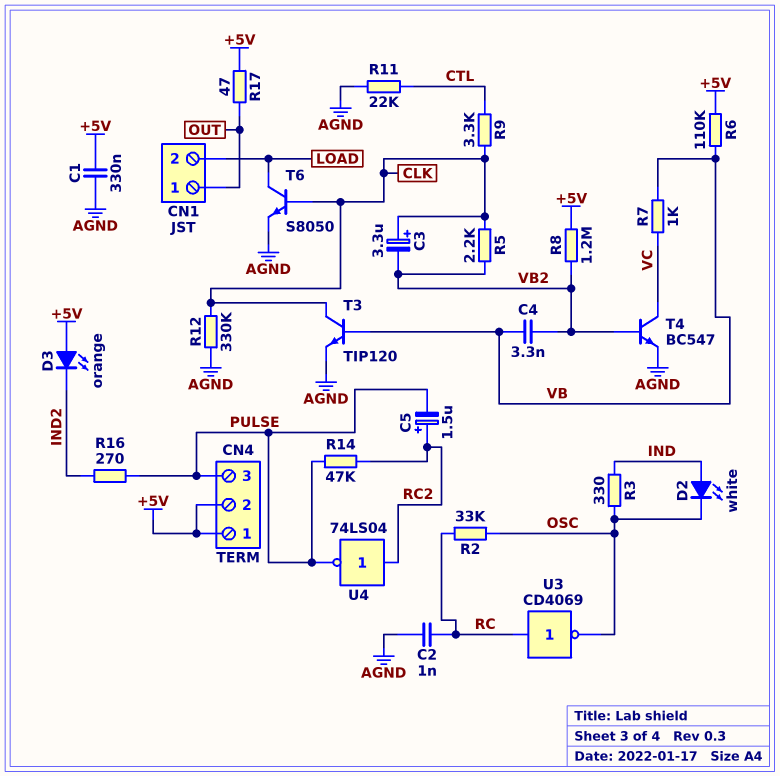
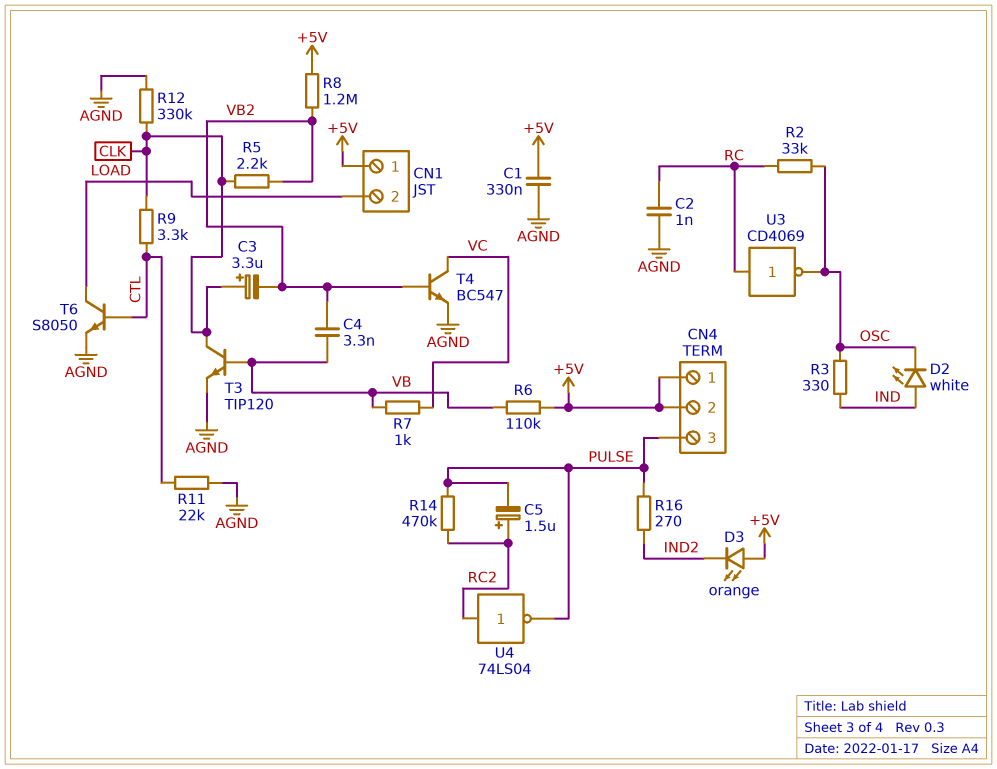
CN1 pin 1: OUT -> +5V
R14: 47k (PULSE, RC2) -> 470k (PULSE, RC2)
R17: 47 (+5V, OUT) -> none
T6: NPN S8050 (B CLK, C LOAD, E AGND) -> NPN S8050 (B CTL, C LOAD, E AGND)

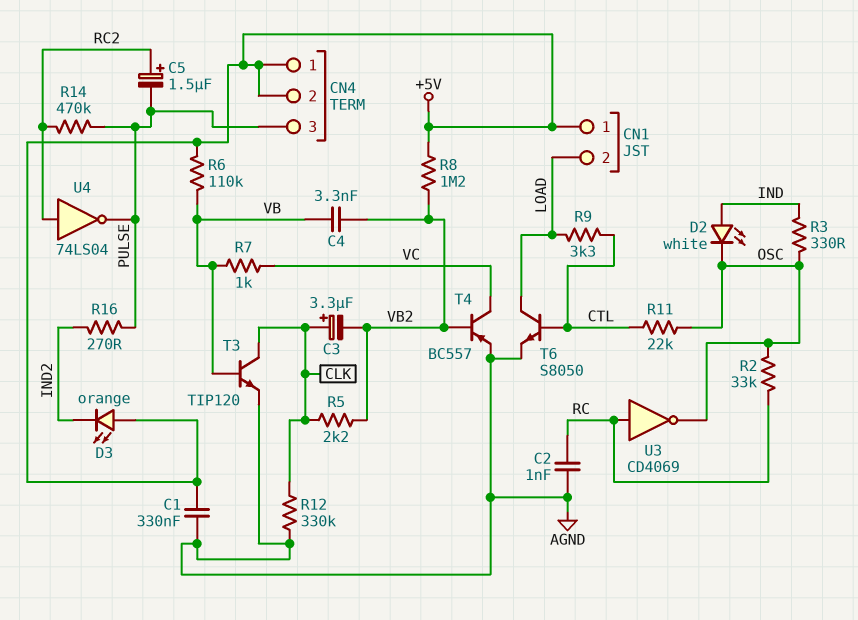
R9: 3.3k (CLK, CTL) -> 3.3k (CTL, LOAD)
R11: 22k (AGND, CTL) -> 22k (CTL, OSC)
T4: NPN BC547 (B VB2, C VC, E AGND) -> PNP BC557 (B VB2, C VC, E AGND)

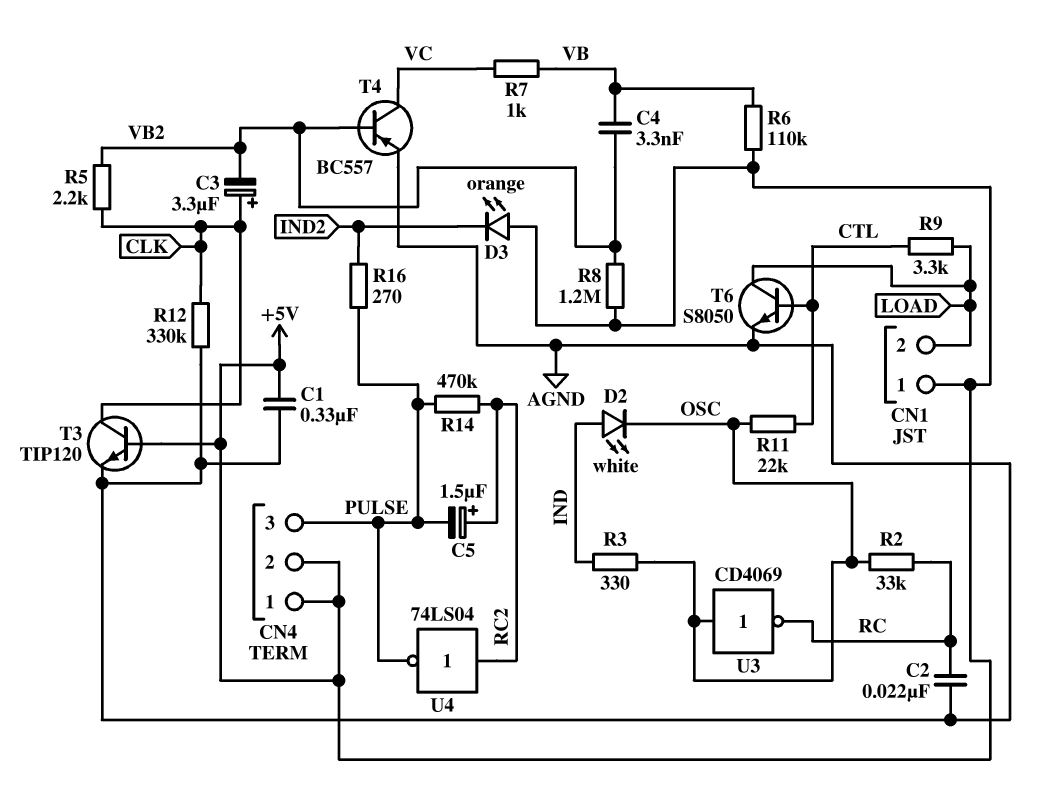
C2: 1nF (AGND, RC) -> 22nF (AGND, RC)
T3: NPN TIP120 (B VB, C CLK, E AGND) -> NPN TIP120 (B +5V, C CLK, E AGND)
U3: NOT CD4069 (in RC, out OSC) -> NOT CD4069 (in OSC, out RC)

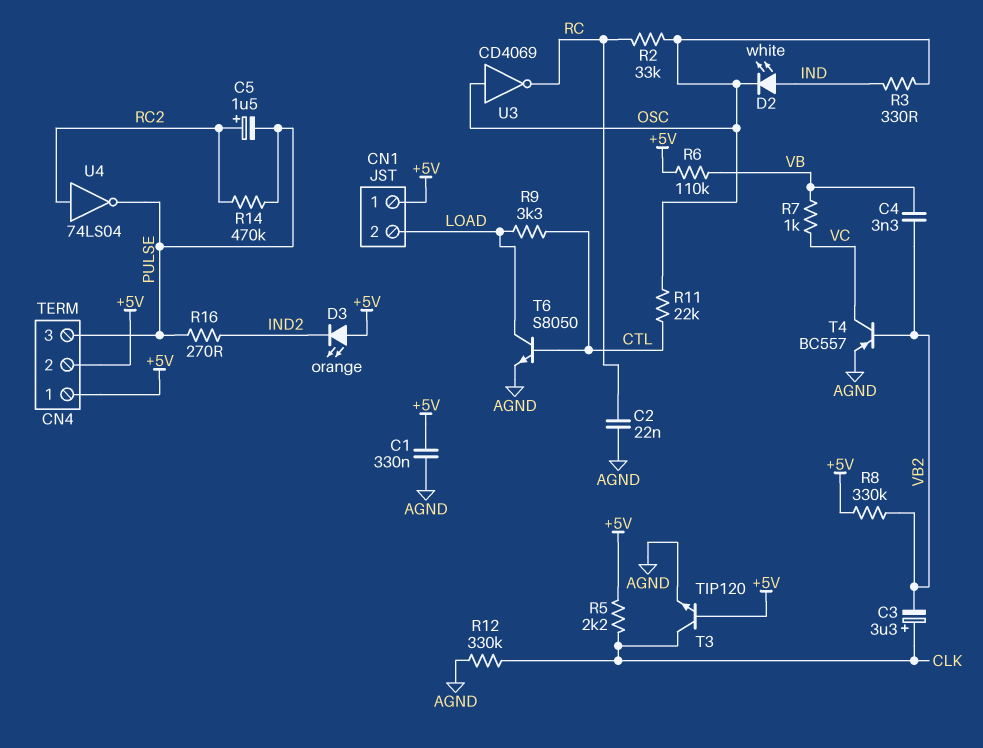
R5: 2.2k (CLK, VB2) -> 2.2k (+5V, CLK)
R8: 1.2M (+5V, VB2) -> 330k (+5V, VB2)

